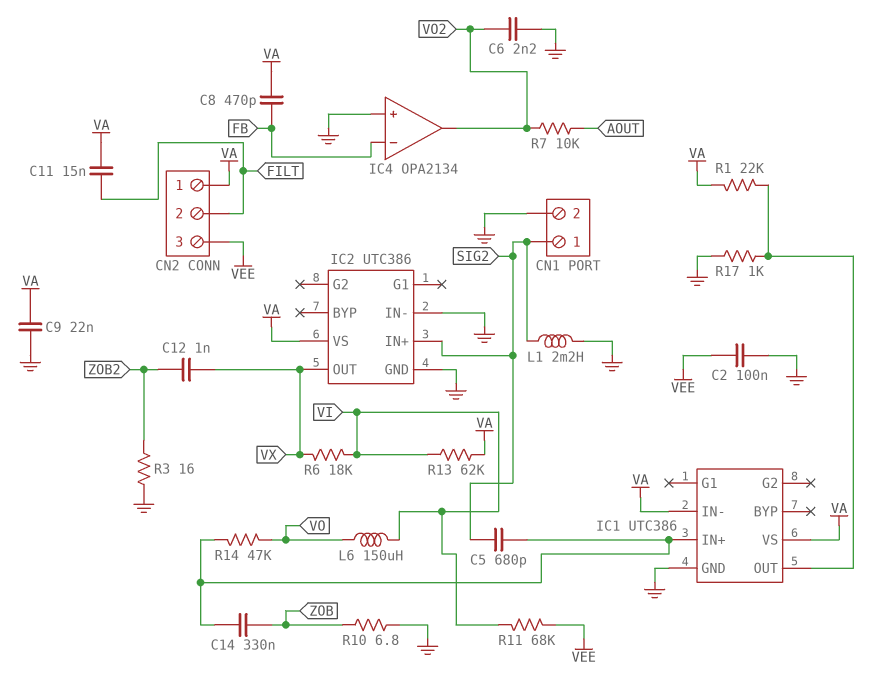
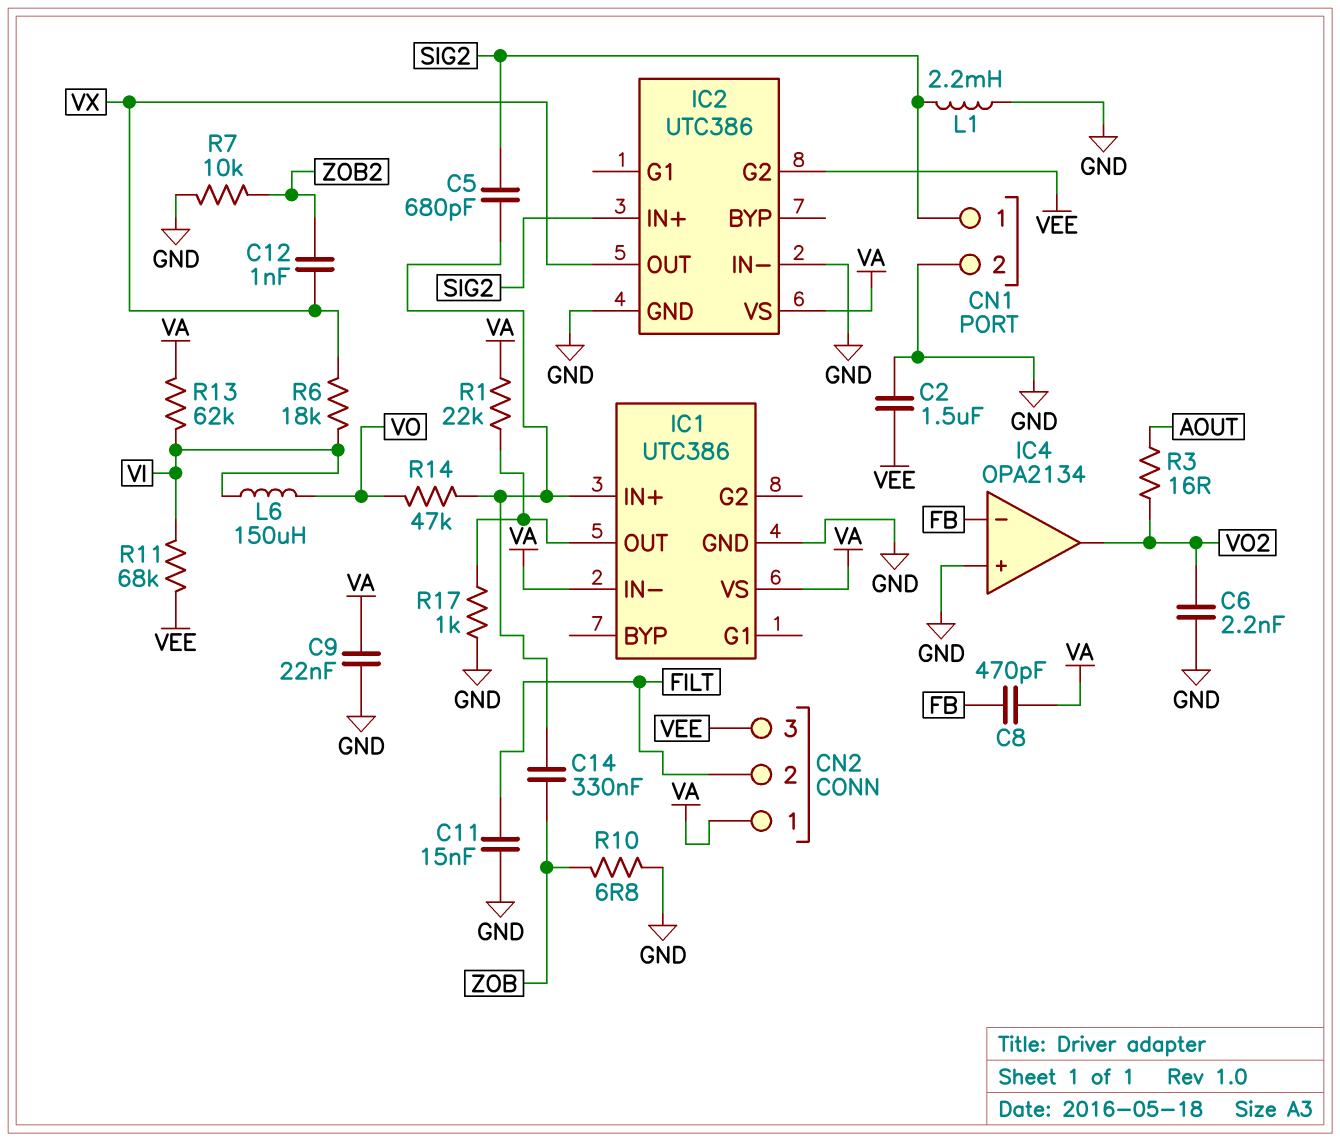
C2: 100nF (GND, VEE) -> 1.5uF (GND, VEE)
C11: 15nF (FILT, VA) -> 15nF (FILT, GND)
IC2 pin G2: none -> VEE
R3: 16 (GND, ZOB2) -> 16 (AOUT, VO2)
R7: 10k (AOUT, VO2) -> 10k (GND, ZOB2)

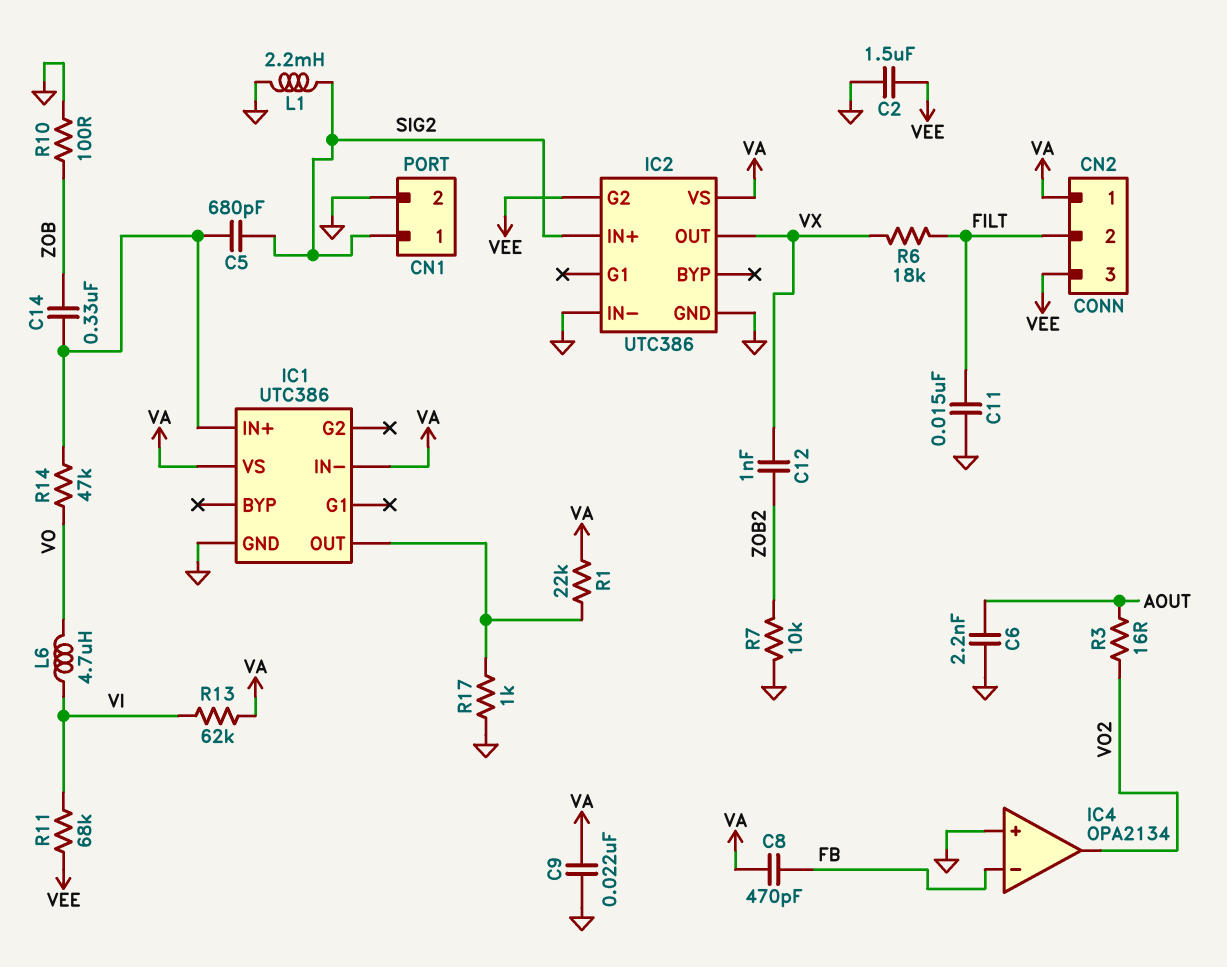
C6: 2.2nF (GND, VO2) -> 2.2nF (AOUT, GND)
L6: 150uH (VI, VO) -> 4.7uH (VI, VO)
R6: 18k (VI, VX) -> 18k (FILT, VX)
R10: 6.8 (GND, ZOB) -> 100 (GND, ZOB)

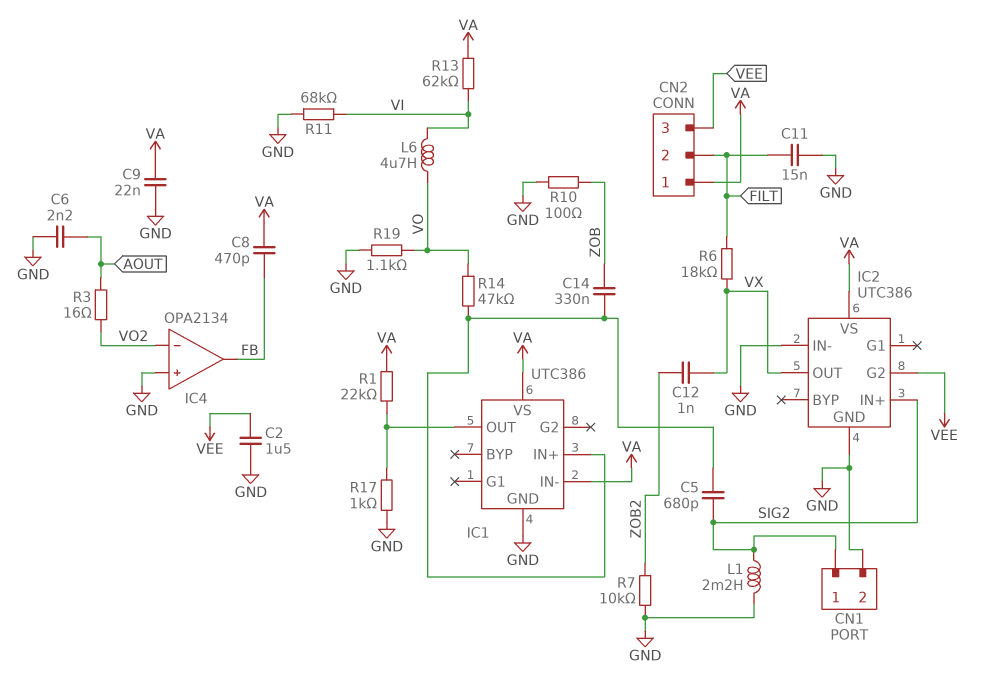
IC4 pin in-: FB -> VO2
IC4 pin out: VO2 -> FB
R11: 68k (VEE, VI) -> 68k (GND, VI)
R19: none -> 1.1k (GND, VO)

